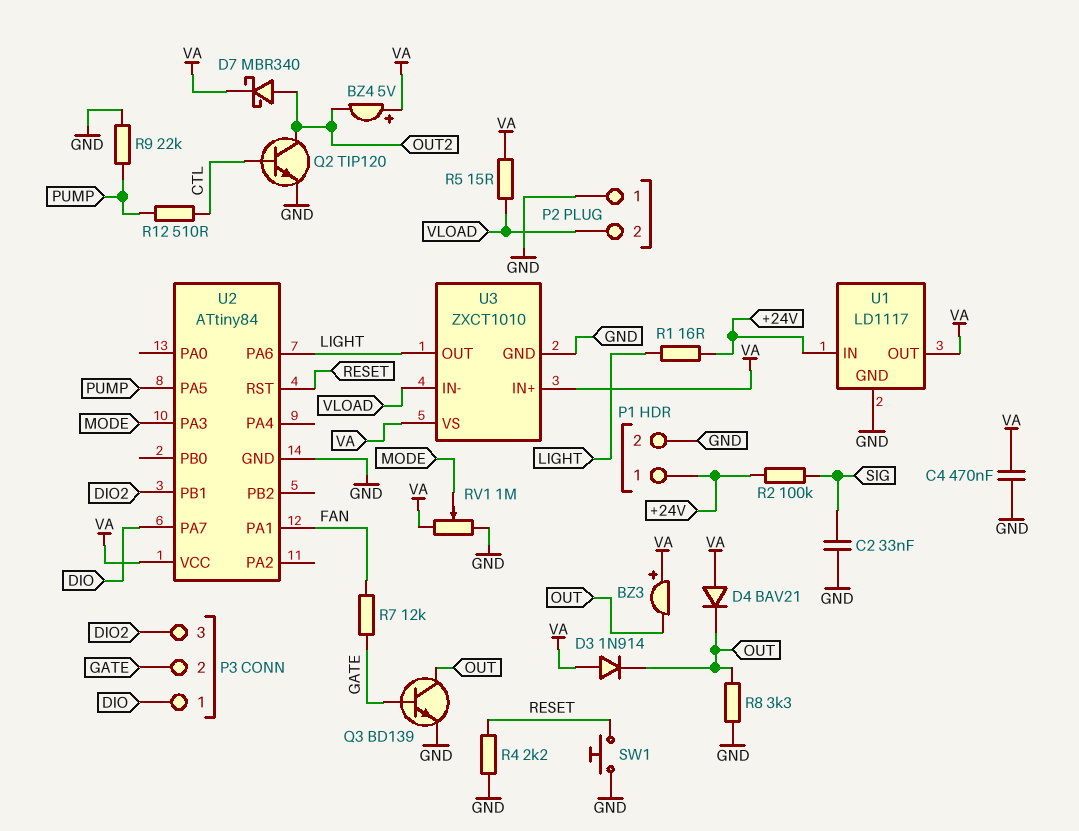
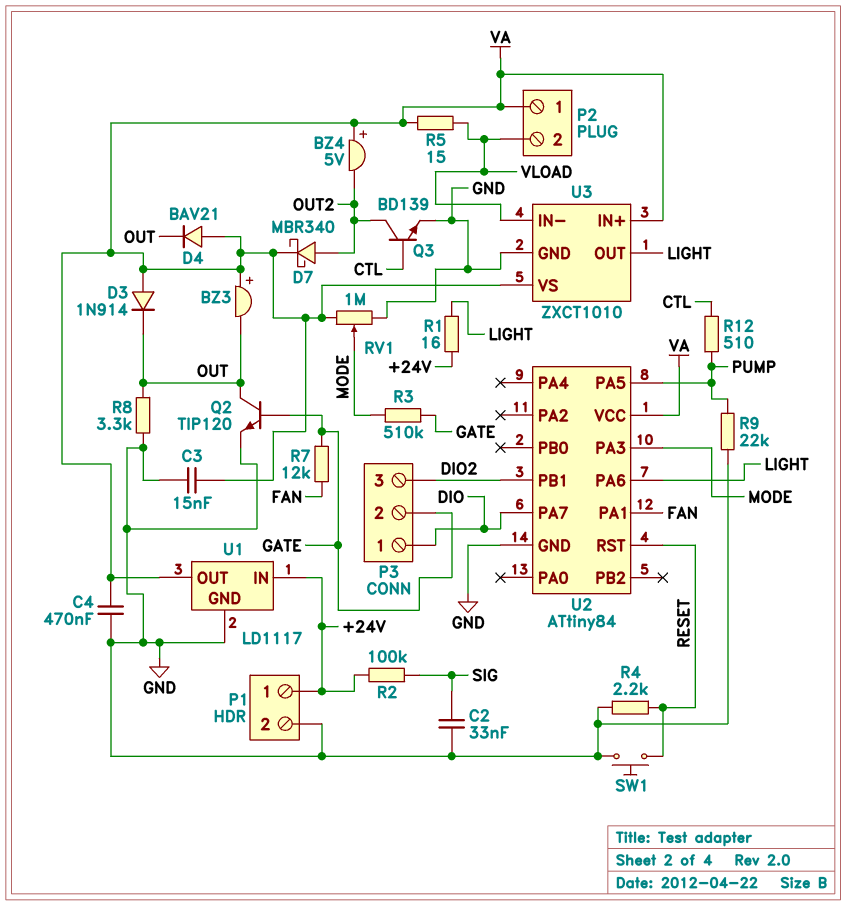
C3: none -> 15nF (GND, VA)
P2 pin 1: GND -> VA
Q2: NPN TIP120 (B CTL, C OUT2, E GND) -> NPN TIP120 (B GATE, C OUT, E GND)
Q3: NPN BD139 (B GATE, C OUT, E GND) -> NPN BD139 (B CTL, C OUT2, E GND)
R3: none -> 510k (GATE, MODE)

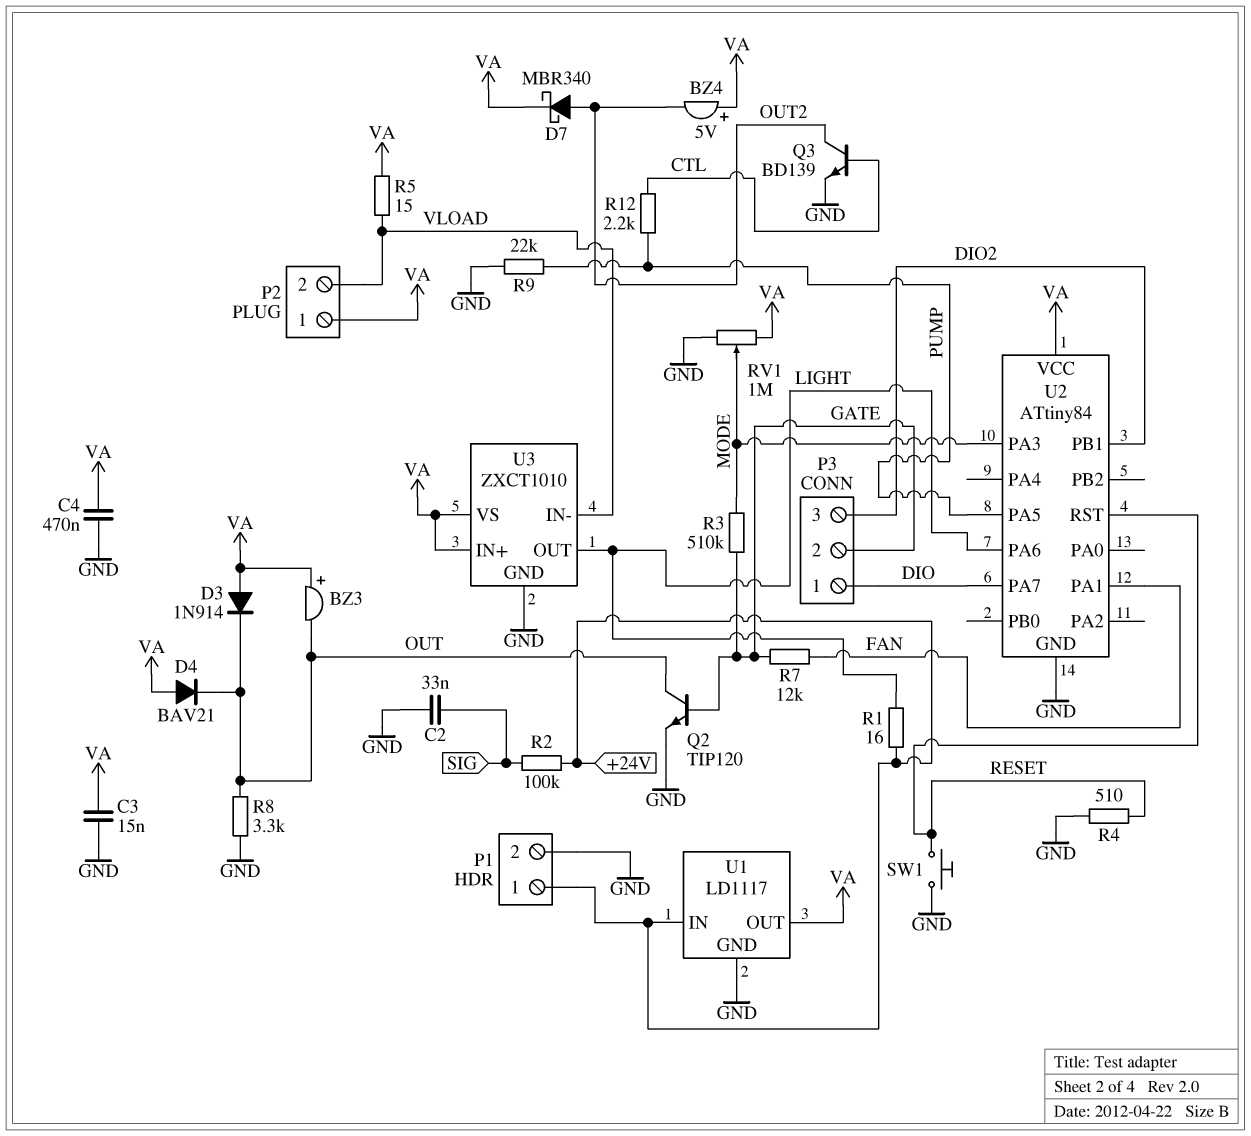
R4: 2.2k (GND, RESET) -> 510 (GND, RESET)
R12: 510 (CTL, PUMP) -> 2.2k (CTL, PUMP)

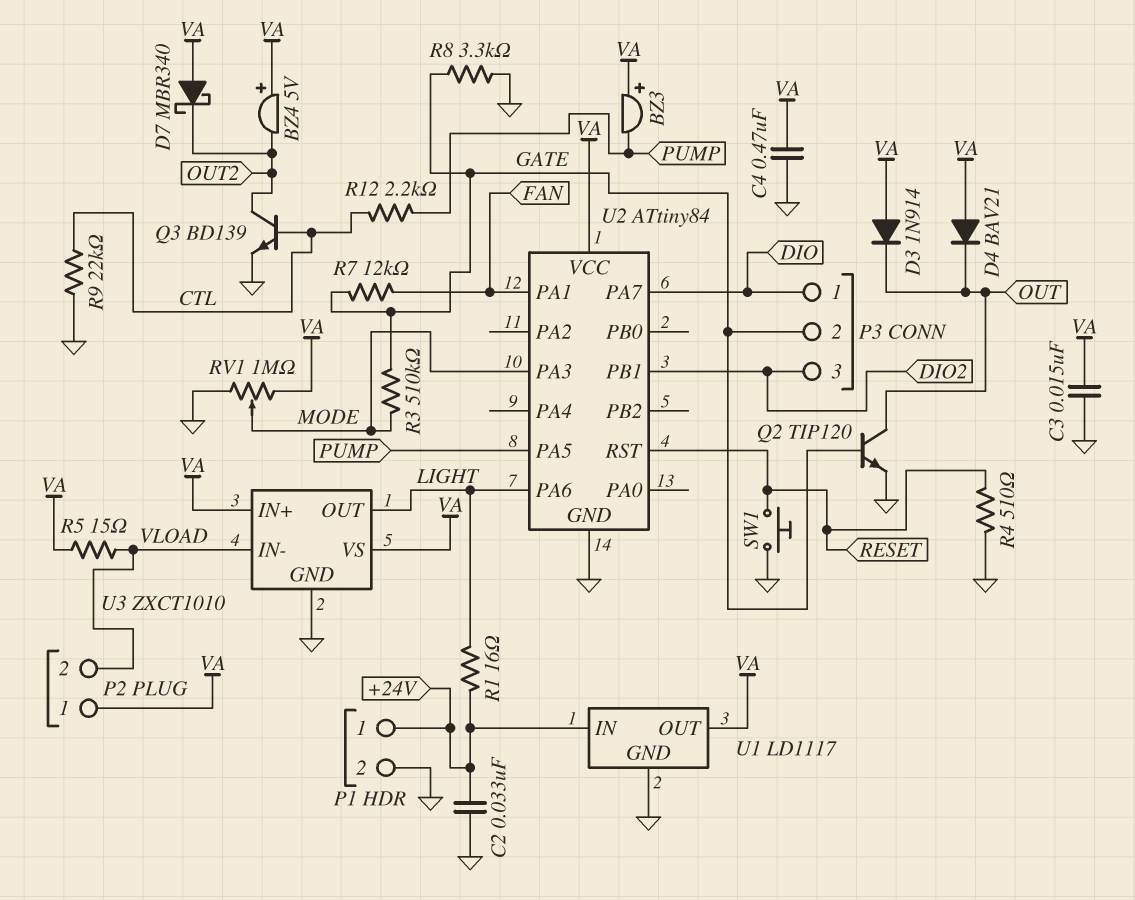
BZ3: buzzer (plus VA, minus OUT) -> buzzer (plus VA, minus PUMP)
C2: 33nF (GND, SIG) -> 33nF (+24V, GND)
D7: schottky MBR340 (A OUT2, K VA) -> schottky MBR340 (A VA, K OUT2)
R2: 100k (+24V, SIG) -> none
R8: 3.3k (GND, OUT) -> 3.3k (GATE, GND)
R9: 22k (GND, PUMP) -> 22k (CTL, GND)

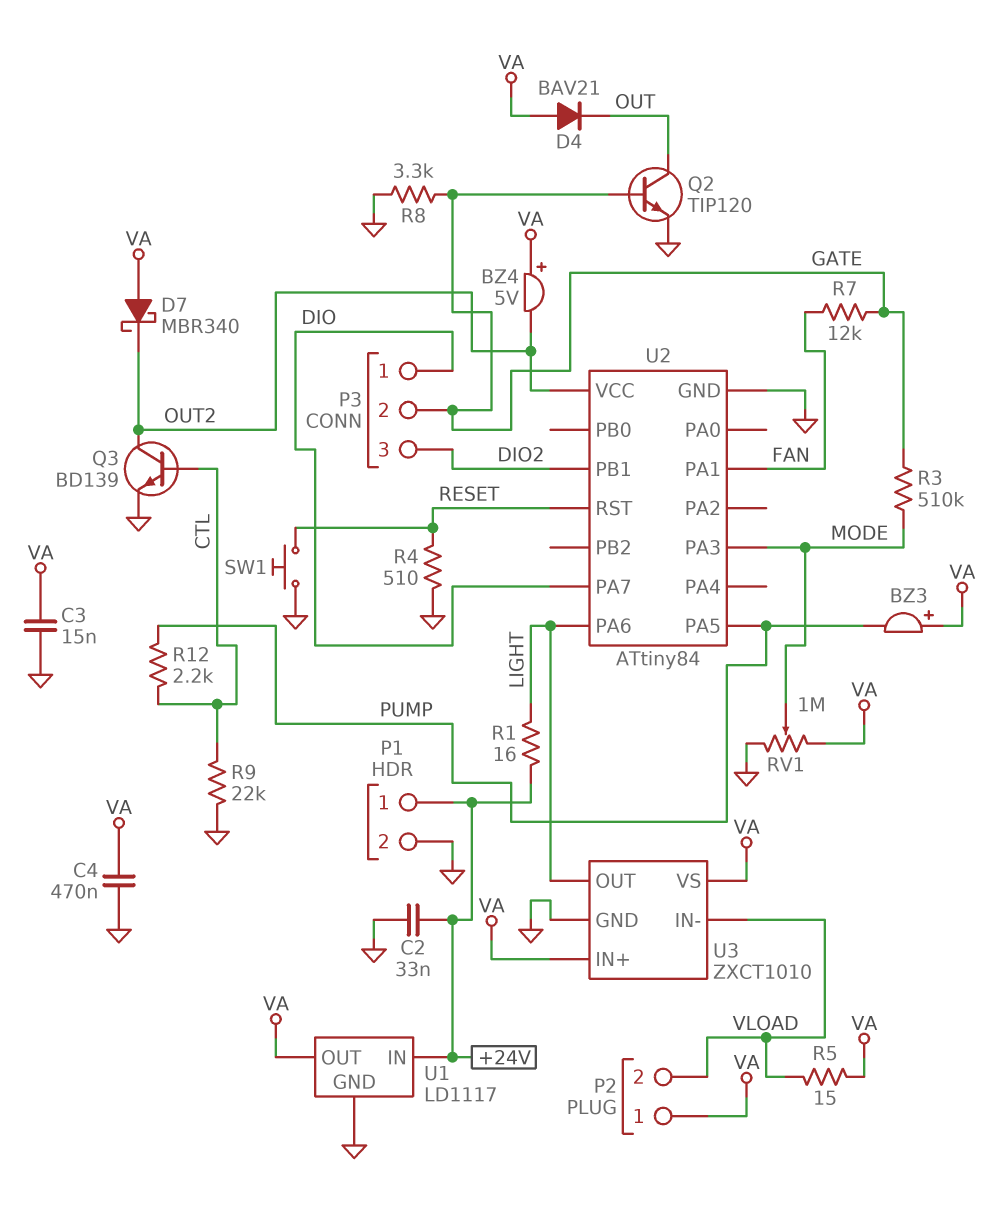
D3: diode 1N914 (A VA, K OUT) -> none
U2 pin VCC: VA -> OUT2

